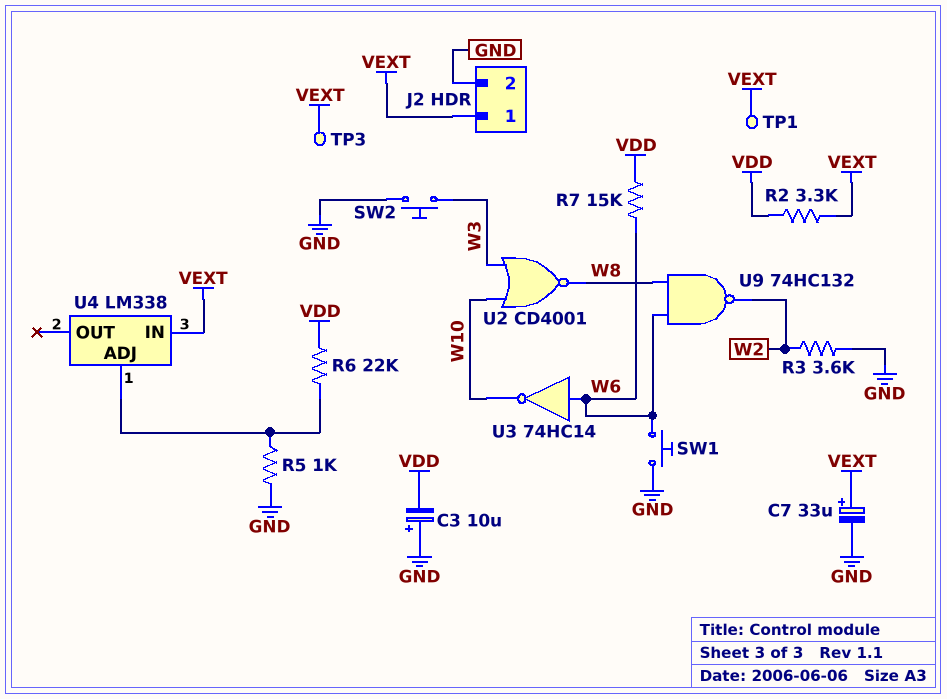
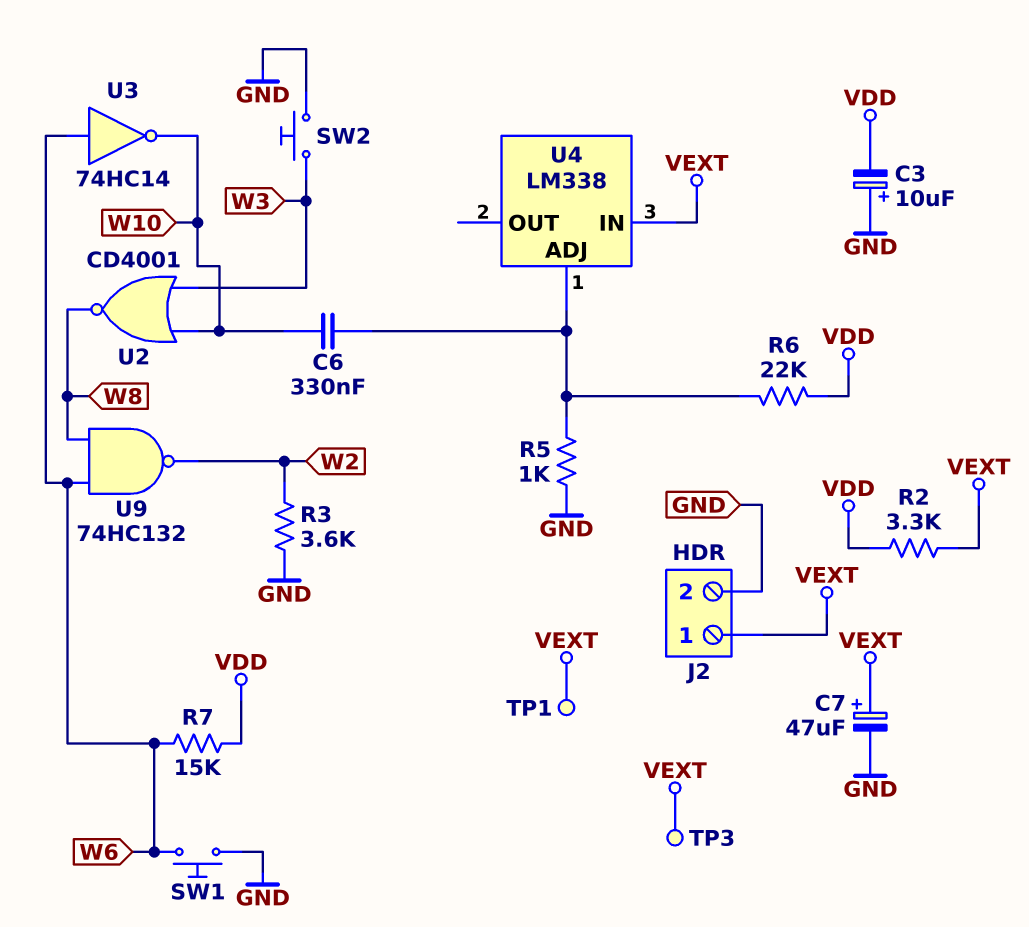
C6: none -> 330nF (U4/ADJ, W10)
C7: 33uF (plus VEXT, minus GND) -> 47uF (plus VEXT, minus GND)

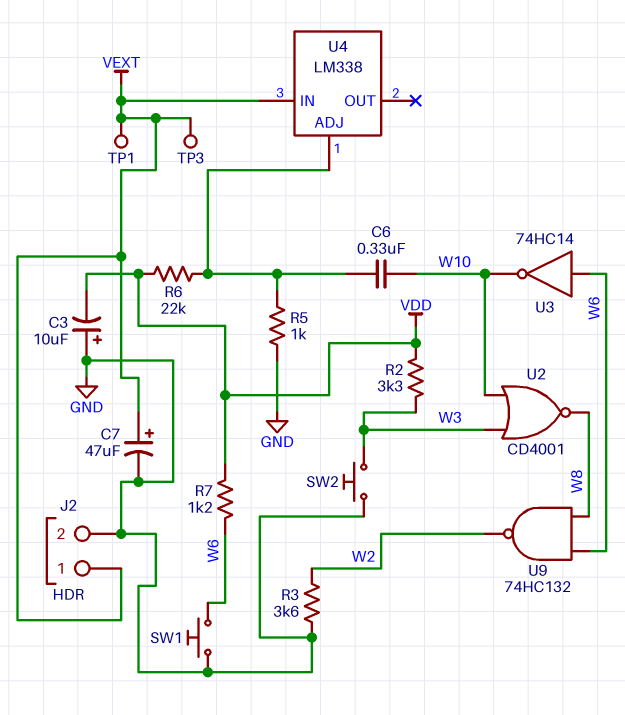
R2: 3.3k (VDD, VEXT) -> 3.3k (VDD, W3)
R7: 15k (VDD, W6) -> 1.2k (VDD, W6)

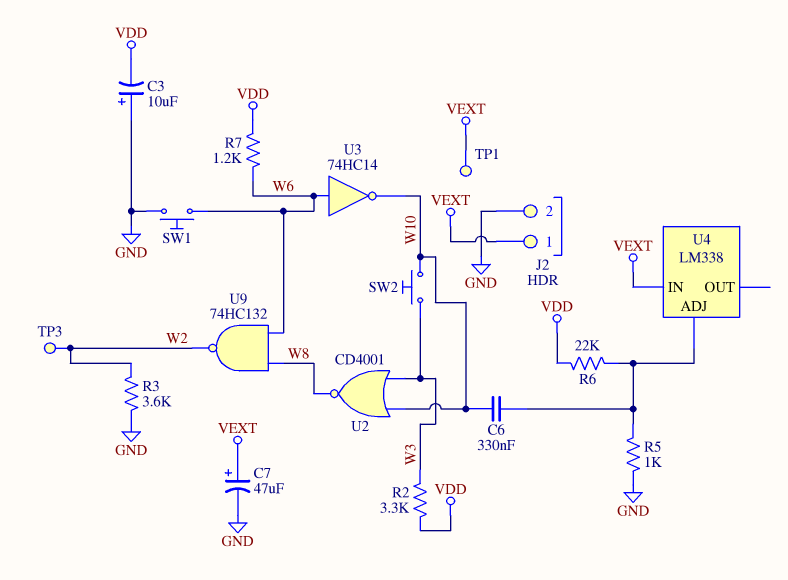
SW2: button (GND, W3) -> button (W3, W10)
TP3: test point (VEXT) -> test point (W2)

